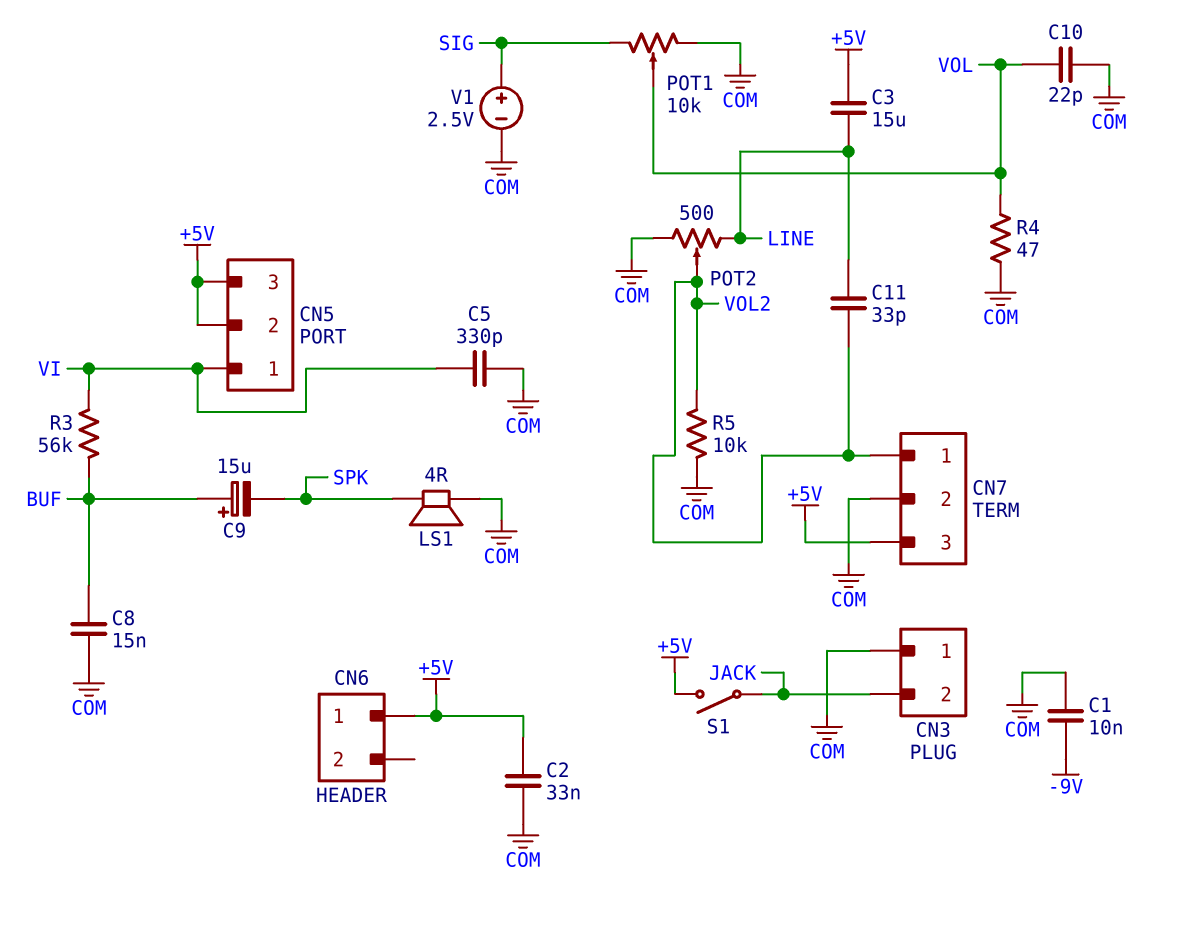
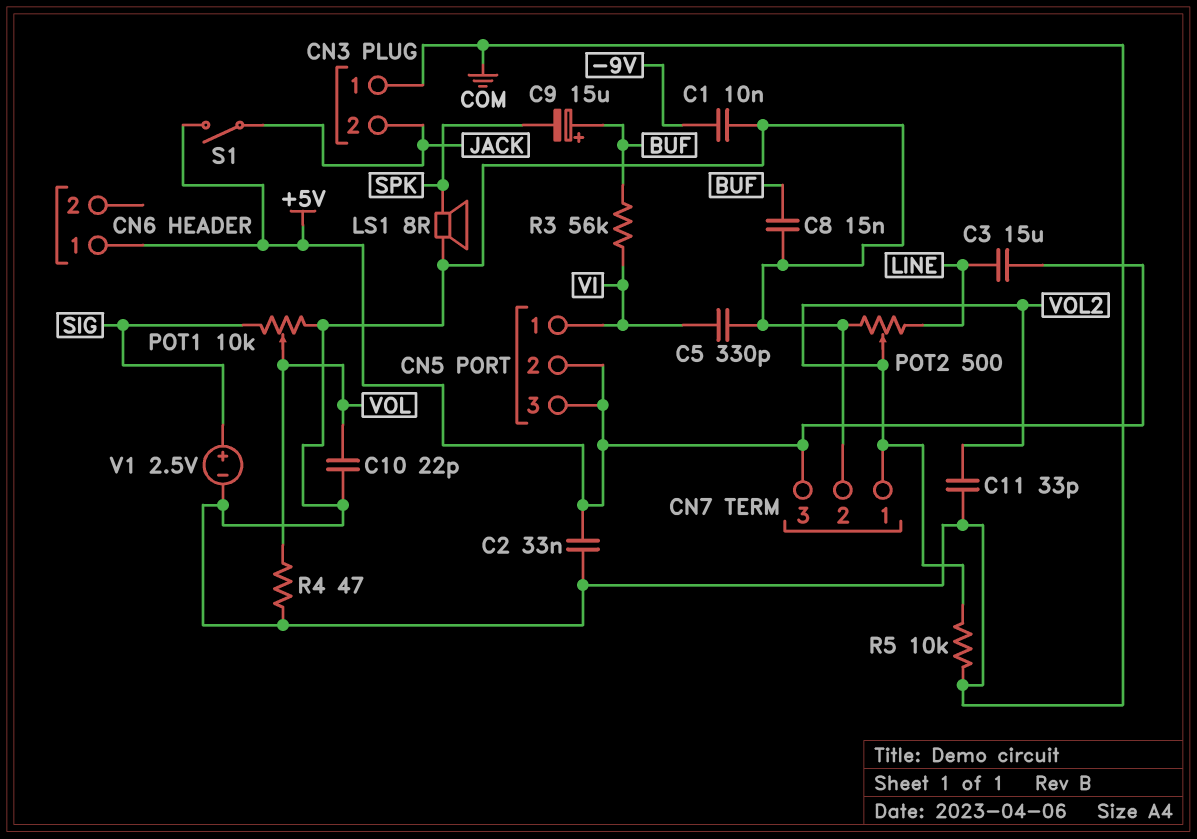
C11: 33pF (LINE, VOL2) -> 33pF (COM, VOL2)
LS1: speaker 4R (COM, SPK) -> speaker 8R (COM, SPK)

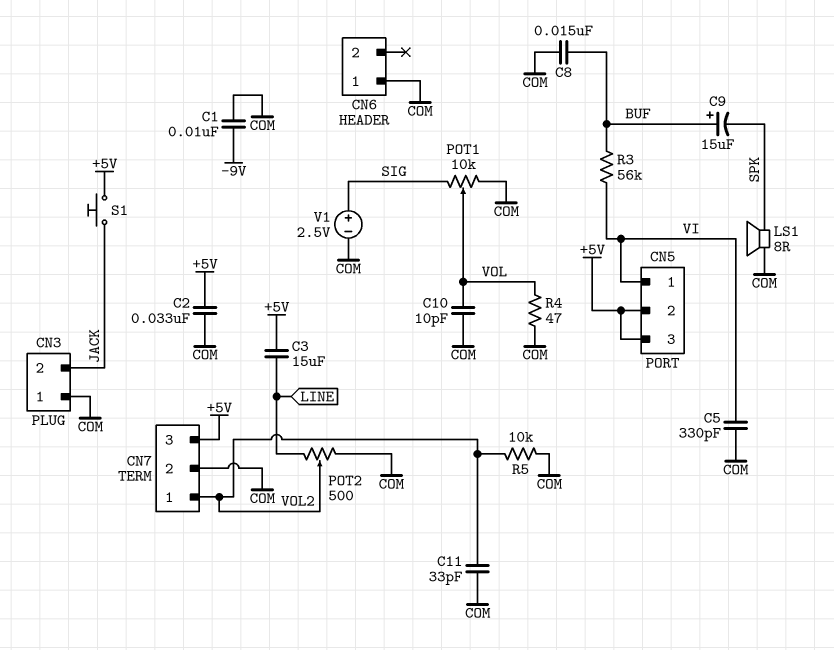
C10: 22pF (COM, VOL) -> 10pF (COM, VOL)
CN6 pin 1: +5V -> COM
S1: switch (+5V, JACK) -> button (+5V, JACK)

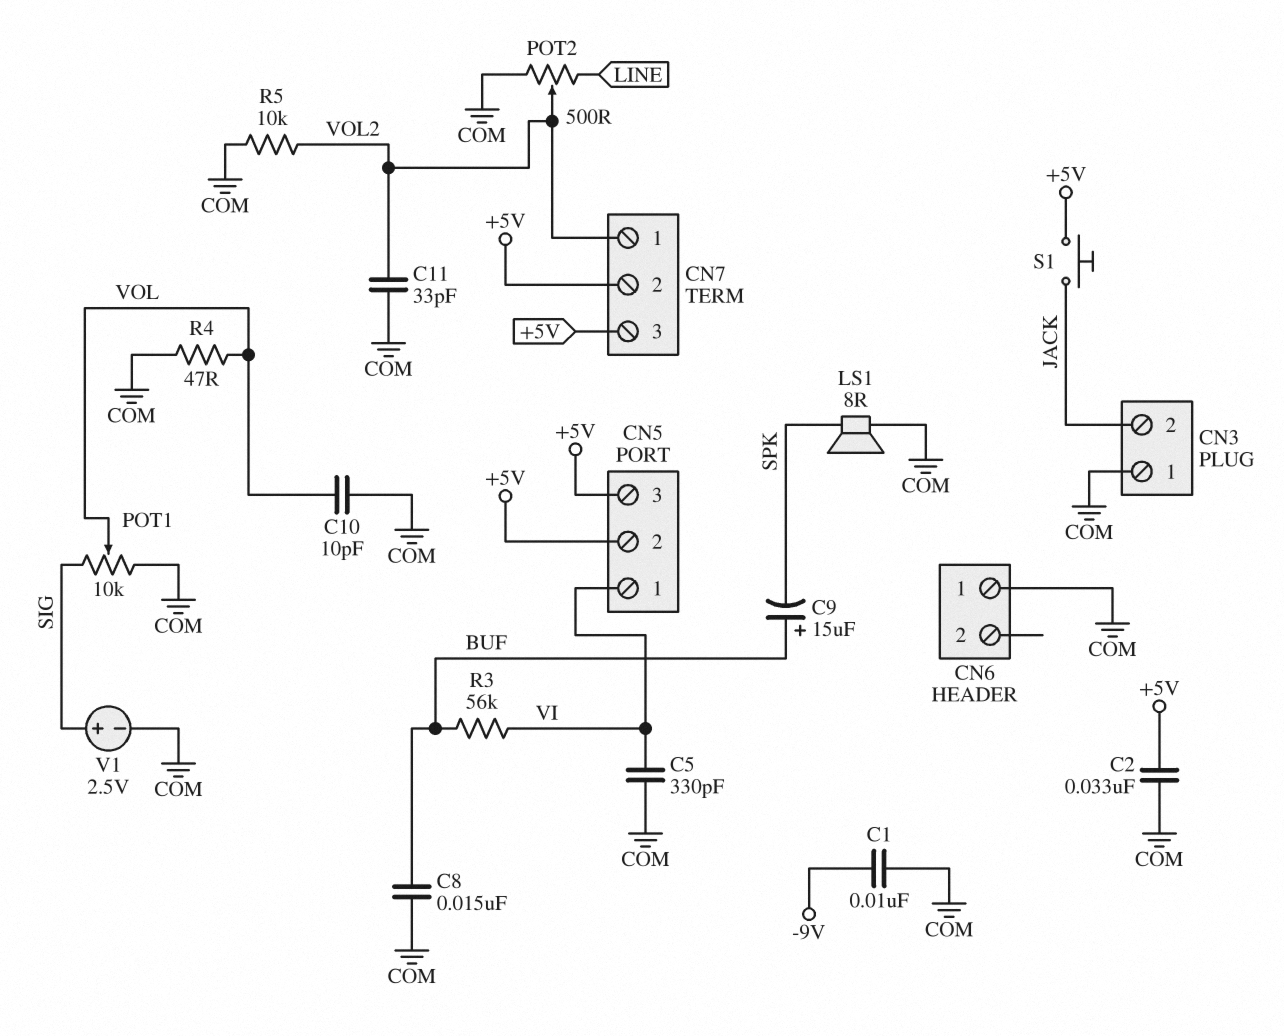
C3: 15uF (+5V, LINE) -> none
CN7 pin 2: COM -> +5V

